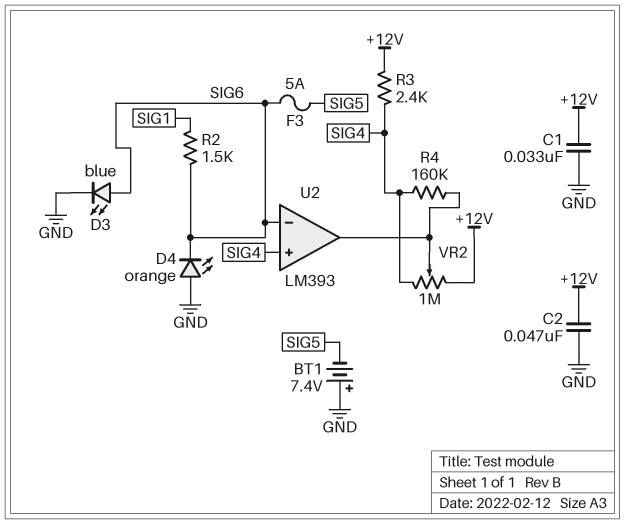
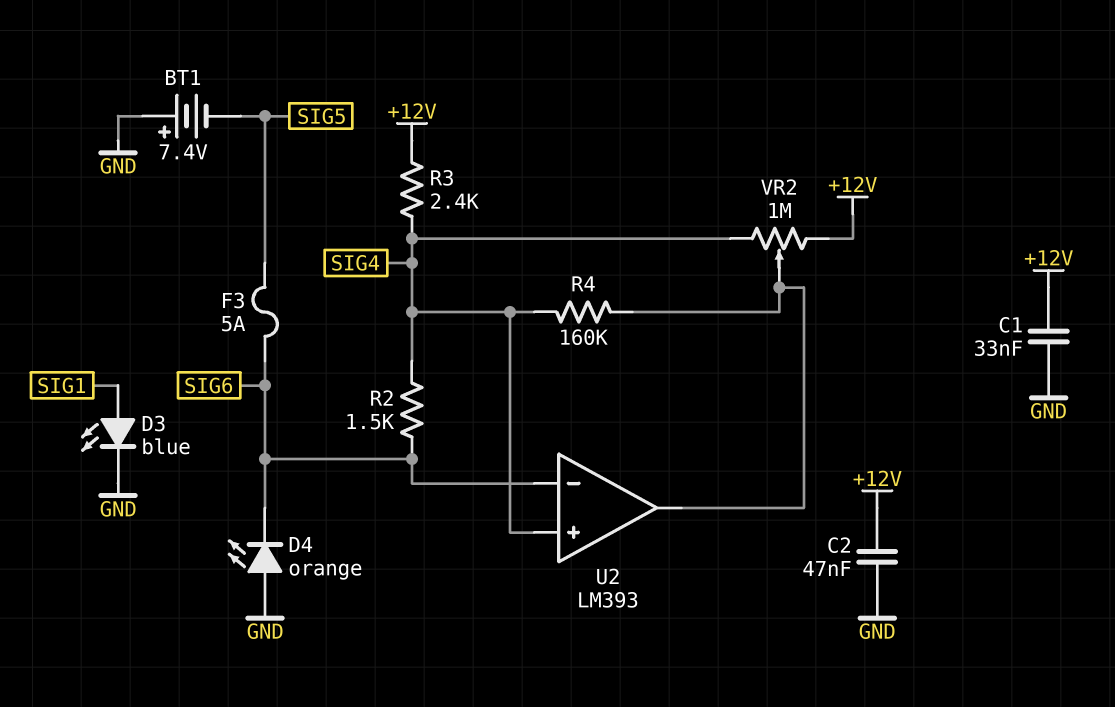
D3: LED blue (A SIG6, K GND) -> LED blue (A SIG1, K GND)
R2: 1.5k (SIG1, SIG6) -> 1.5k (SIG4, SIG6)

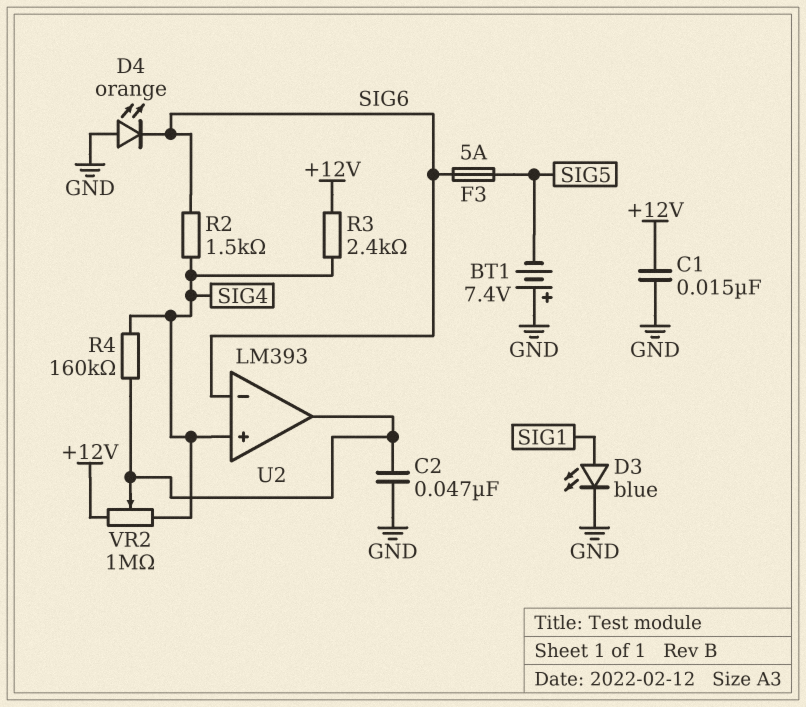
C1: 33nF (+12V, GND) -> 15nF (+12V, GND)
C2: 47nF (+12V, GND) -> 47nF (GND, U2/out)

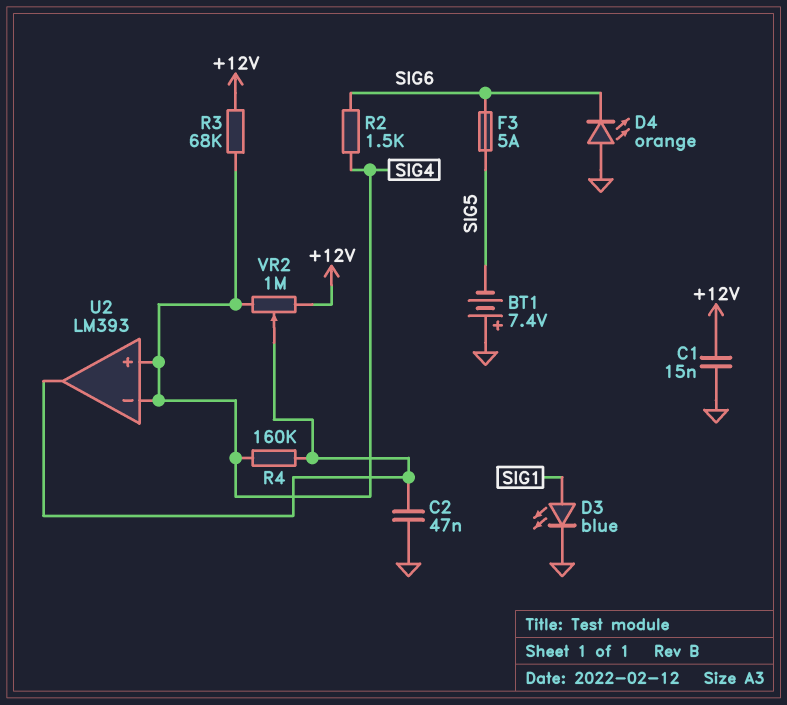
R3: 2.4k (+12V, SIG4) -> 68k (+12V, SIG4)
U2 pin in-: SIG6 -> SIG4

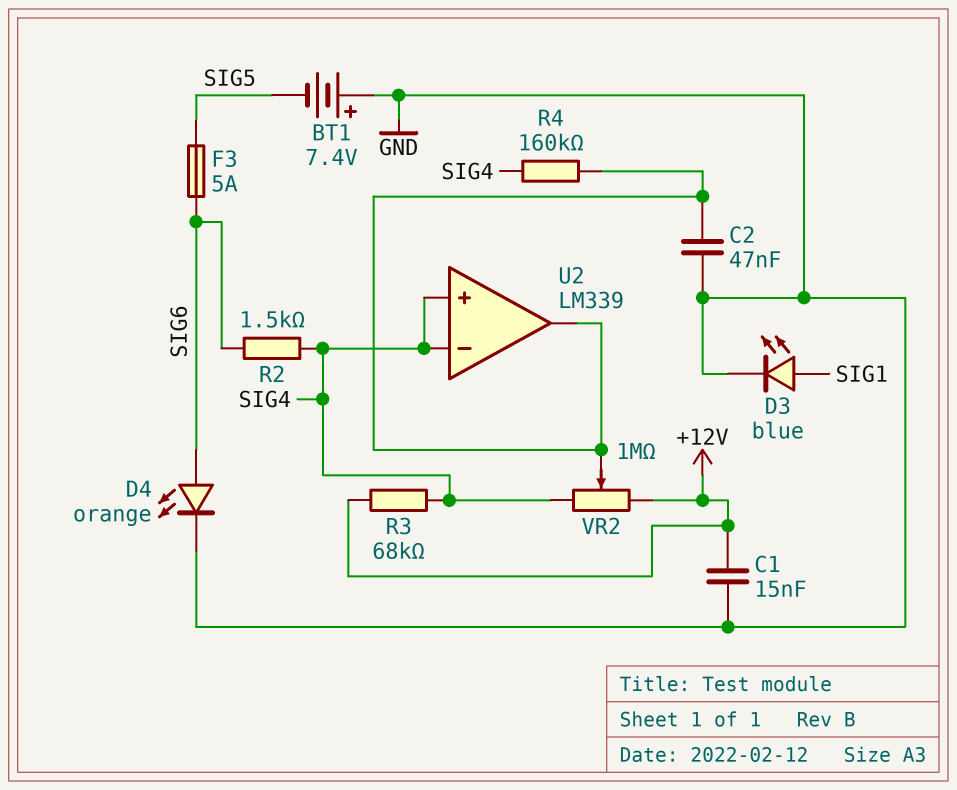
D4: LED orange (A GND, K SIG6) -> LED orange (A SIG6, K GND)
U2: LM393 -> LM339

